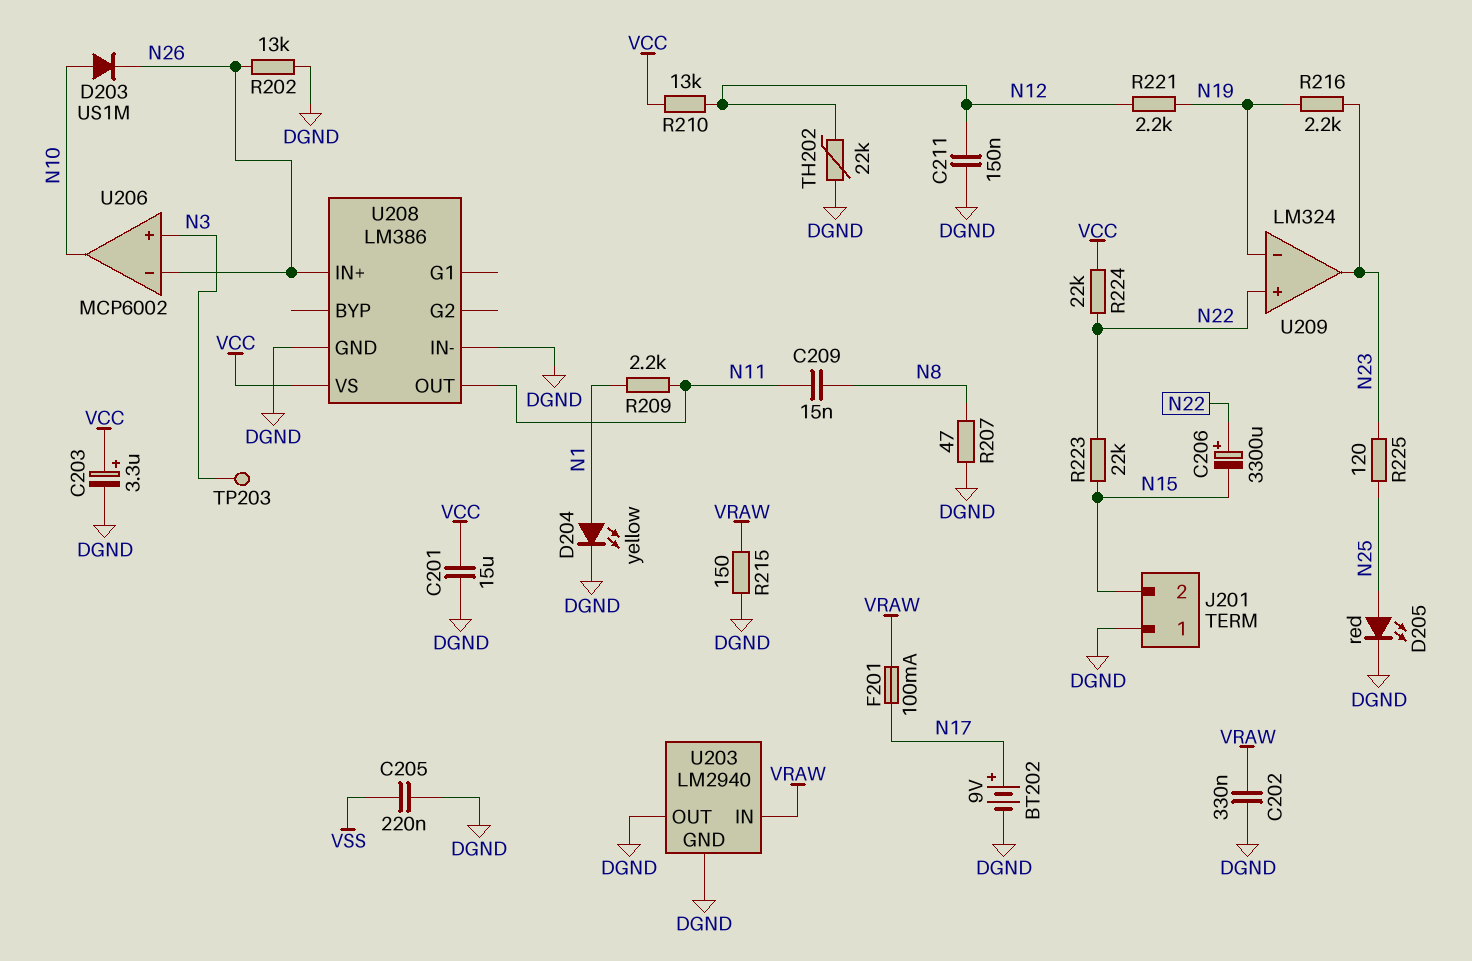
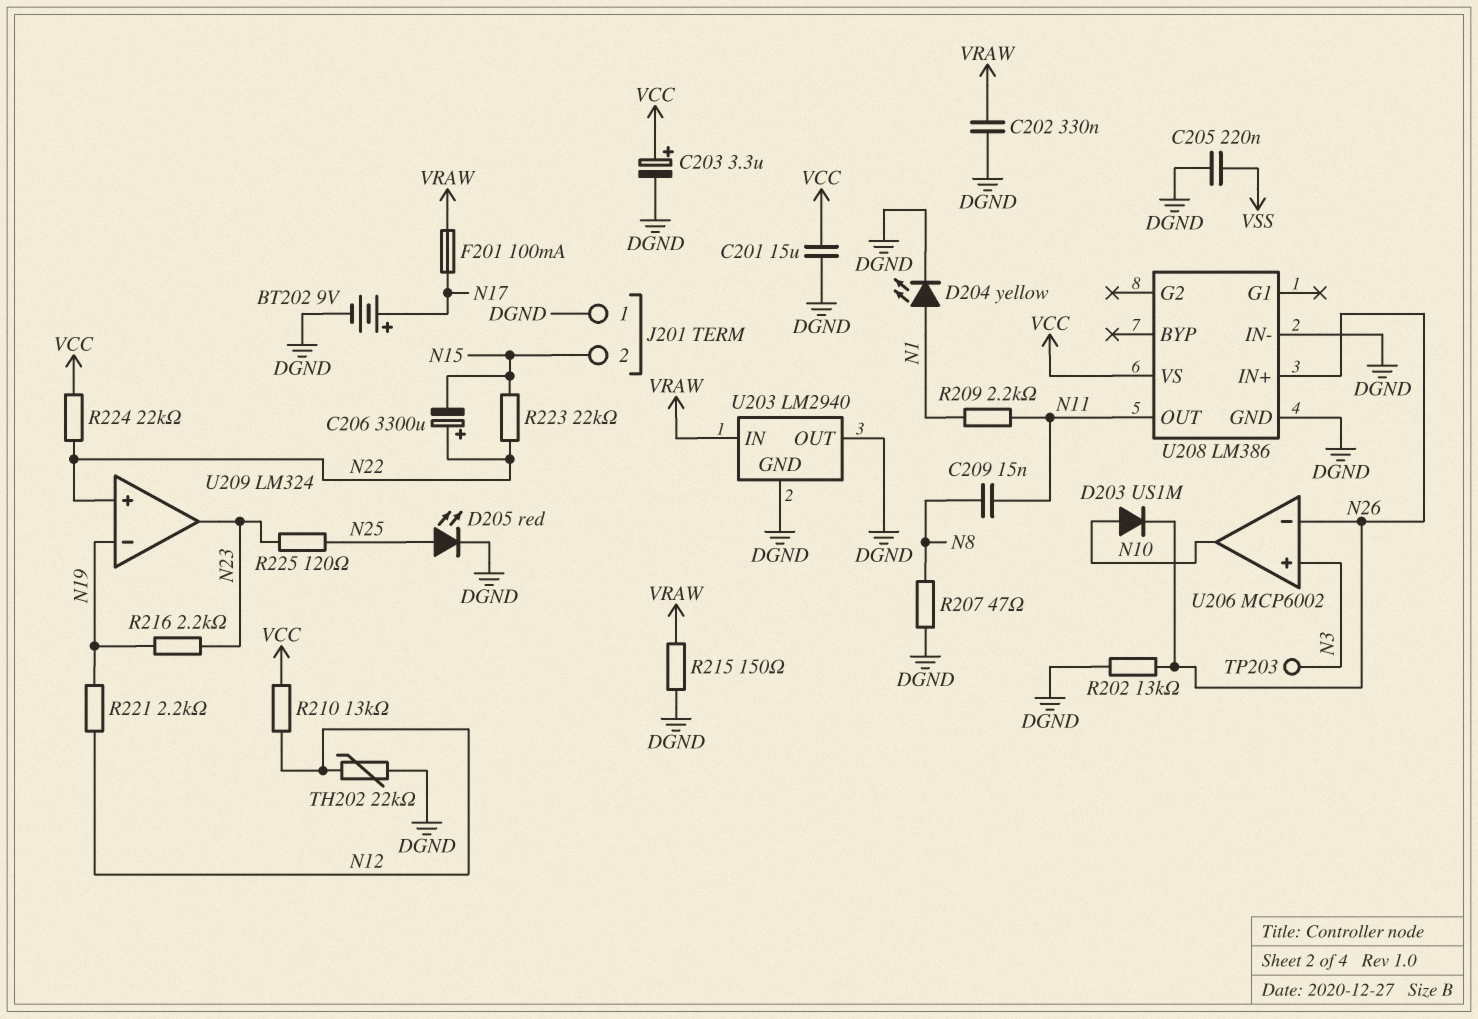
C211: 150nF (DGND, N12) -> none

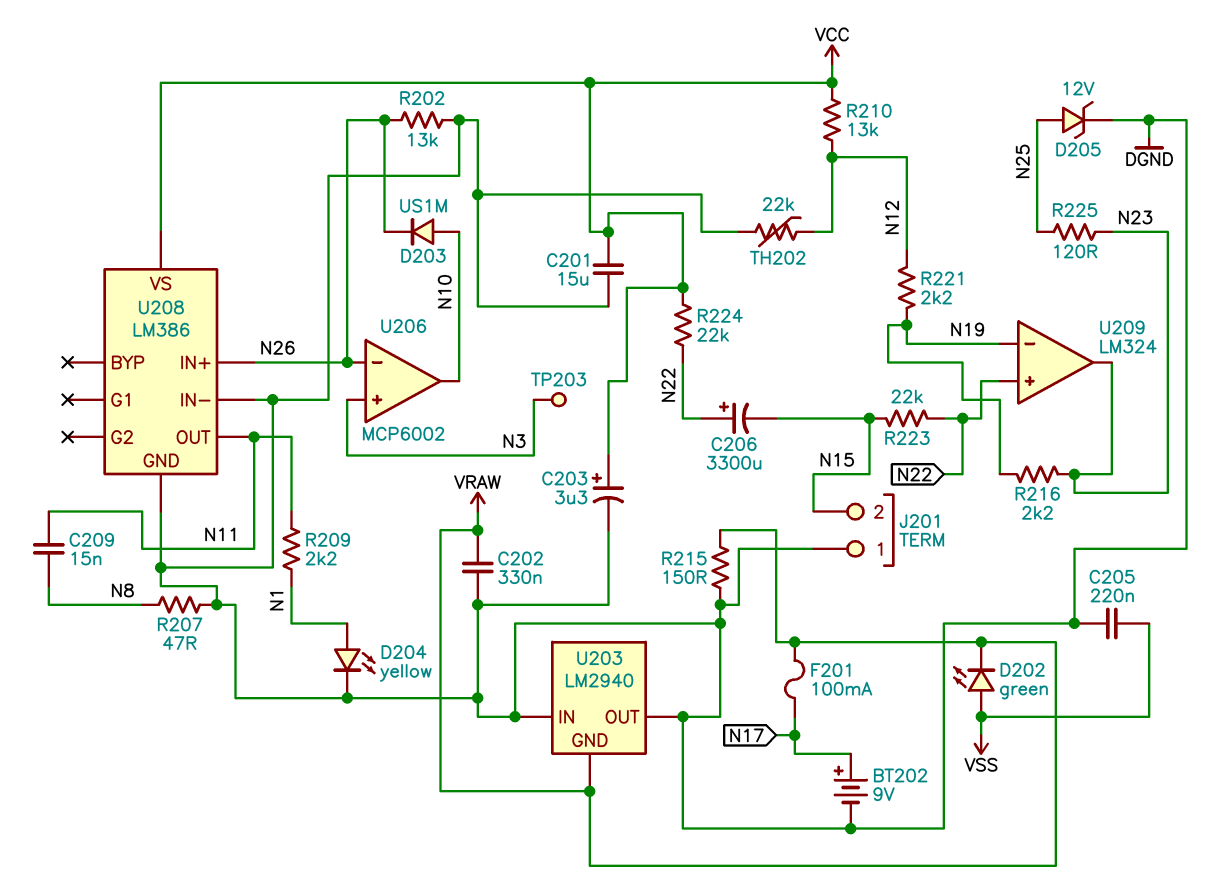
D202: none -> LED green (A VSS, K VRAW)
D205: LED red (A N25, K DGND) -> zener 12V (A N25, K DGND)
U203 pin GND: DGND -> VRAW
U203 pin IN: VRAW -> DGND

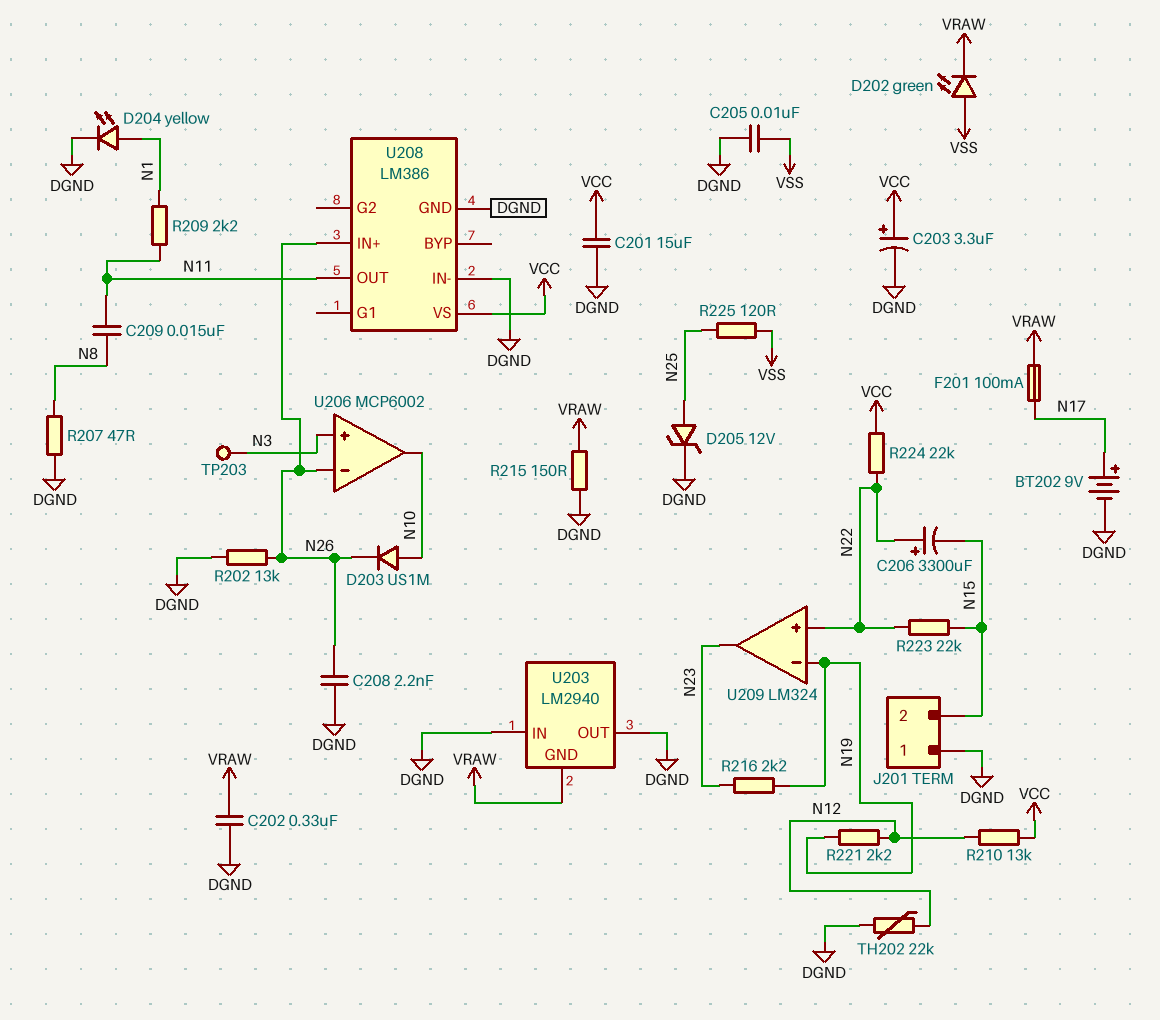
C205: 220nF (DGND, VSS) -> 10nF (DGND, VSS)
C208: none -> 2.2nF (DGND, N26)
R225: 120 (N23, N25) -> 120 (N25, VSS)

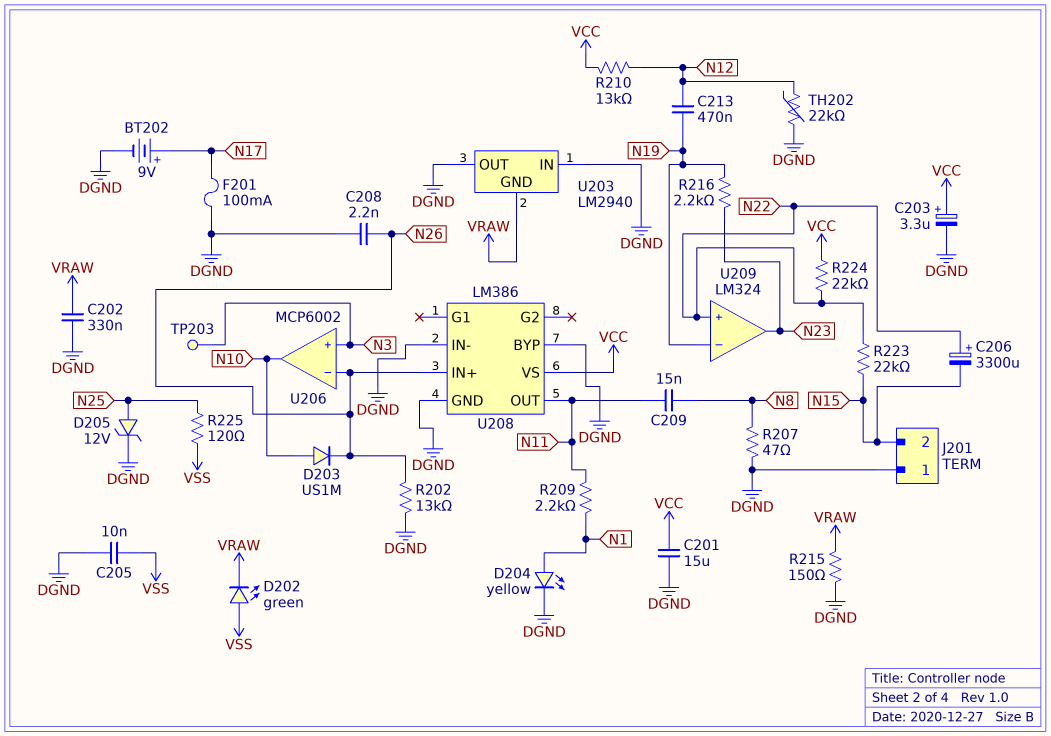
C213: none -> 470nF (N12, N19)
F201: 100mA (N17, VRAW) -> 100mA (DGND, N17)
R221: 2.2k (N12, N19) -> none
U208 pin BYP: none -> DGND

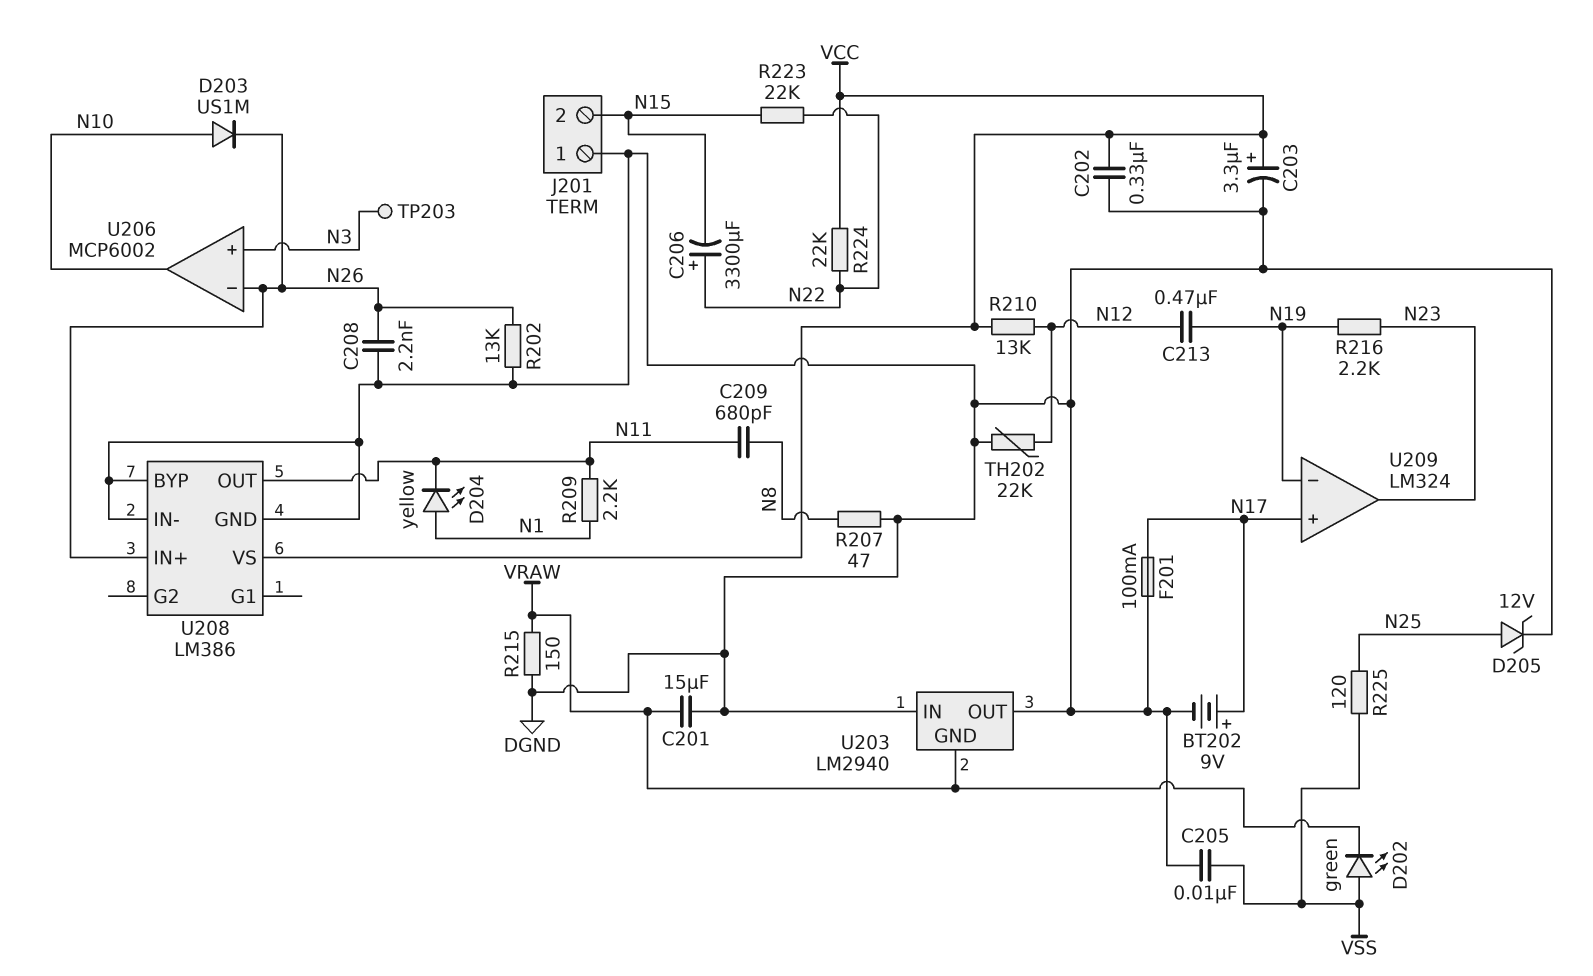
C201: 15uF (DGND, VCC) -> 15uF (DGND, VRAW)
C202: 330nF (DGND, VRAW) -> 330nF (DGND, VCC)
C209: 15nF (N8, N11) -> 680pF (N8, N11)
D204: LED yellow (A N1, K DGND) -> LED yellow (A N1, K N11)
U209 pin in+: N22 -> N17

